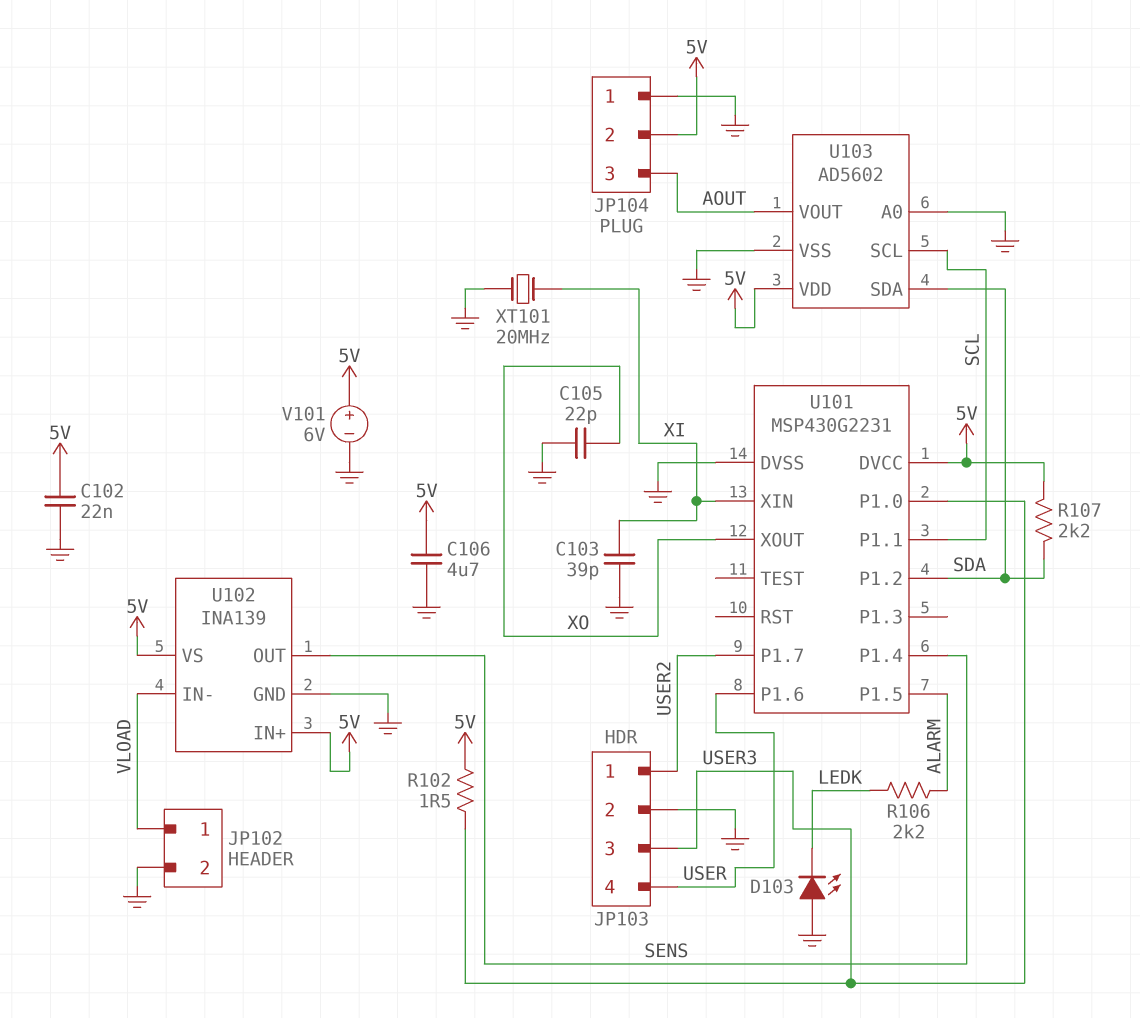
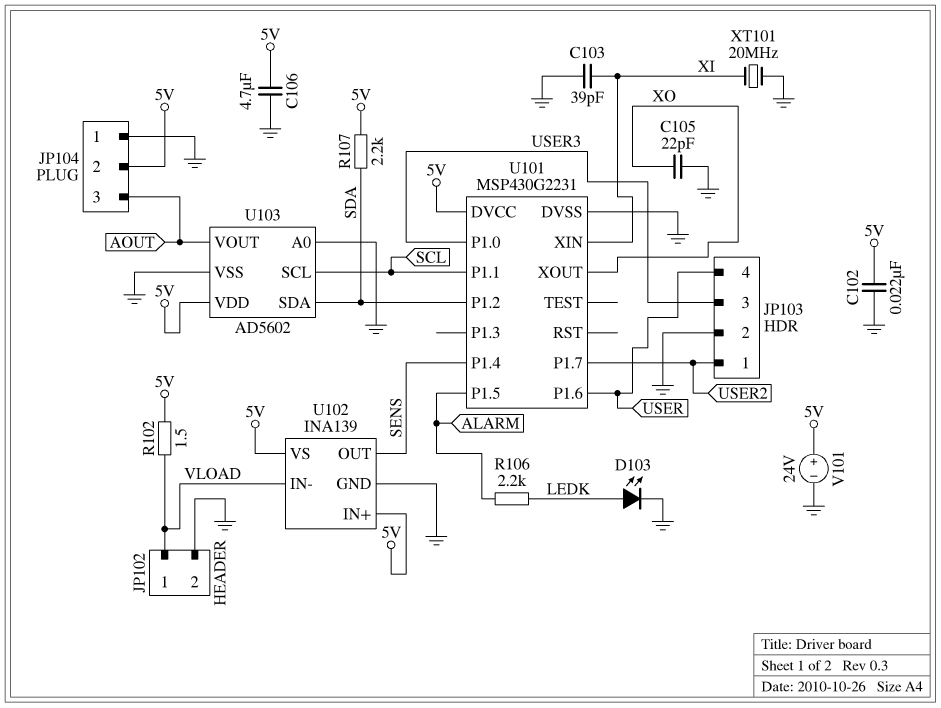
D103: LED (A GND, K LEDK) -> LED (A LEDK, K GND)
R102: 1.5 (5V, USER3) -> 1.5 (5V, VLOAD)
V101: 6V (plus 5V, minus GND) -> 24V (plus 5V, minus GND)

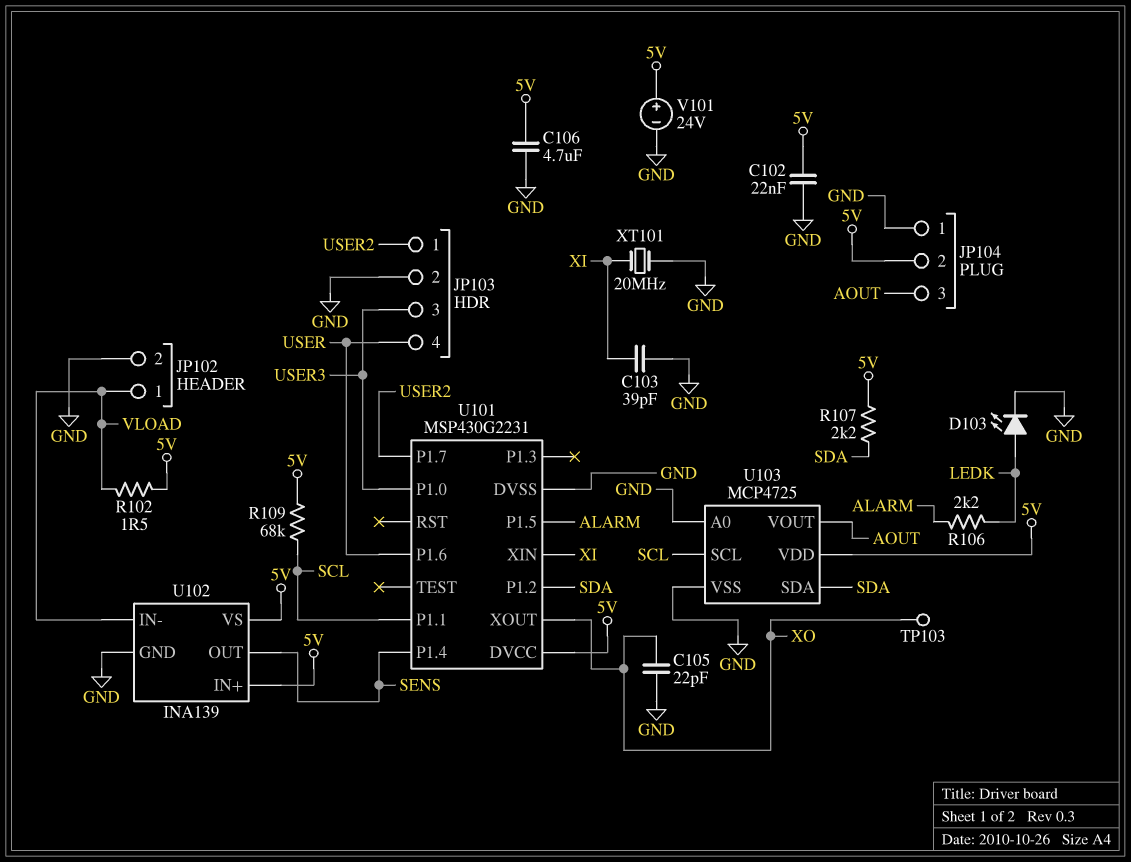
R109: none -> 68k (5V, SCL)
TP103: none -> test point (XO)
U103: AD5602 -> MCP4725

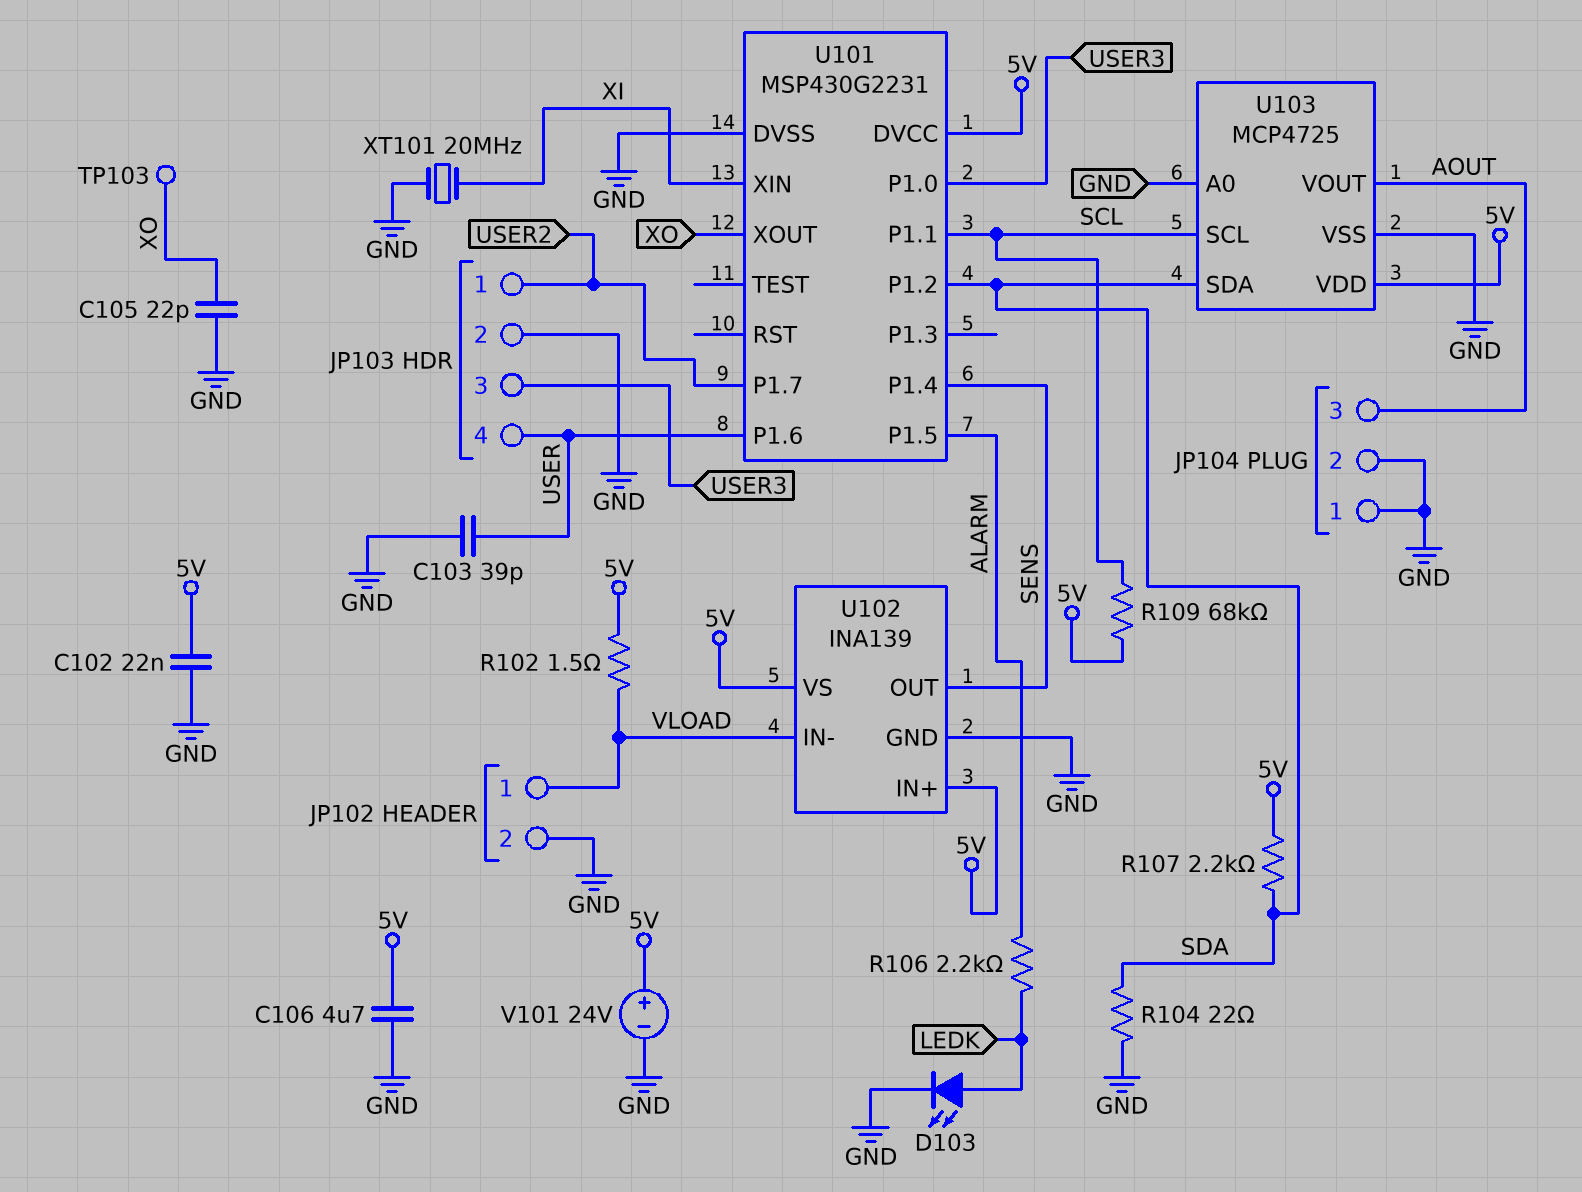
C103: 39pF (GND, XI) -> 39pF (GND, USER)
JP104 pin 2: 5V -> GND
R104: none -> 22 (GND, SDA)

